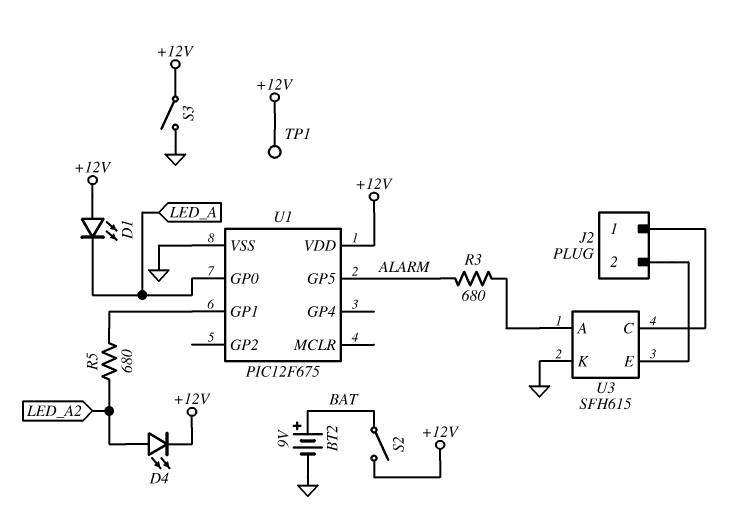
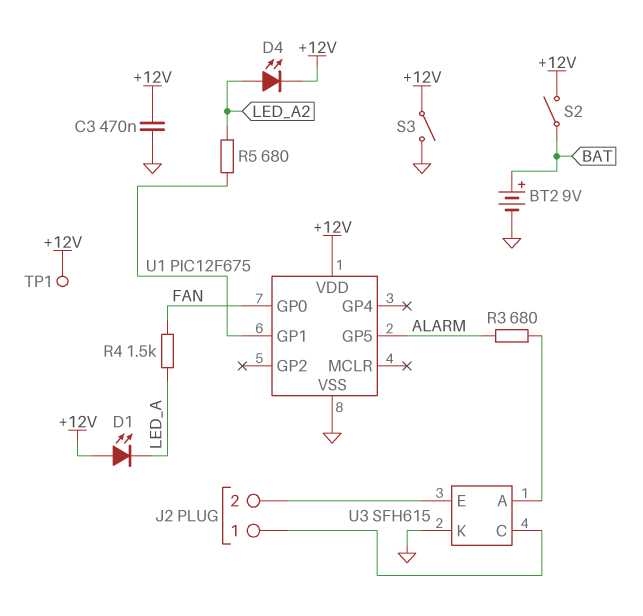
C3: none -> 470nF (+12V, GND)
R4: none -> 1.5k (FAN, LED_A)
U1 pin GP0: LED_A -> FAN

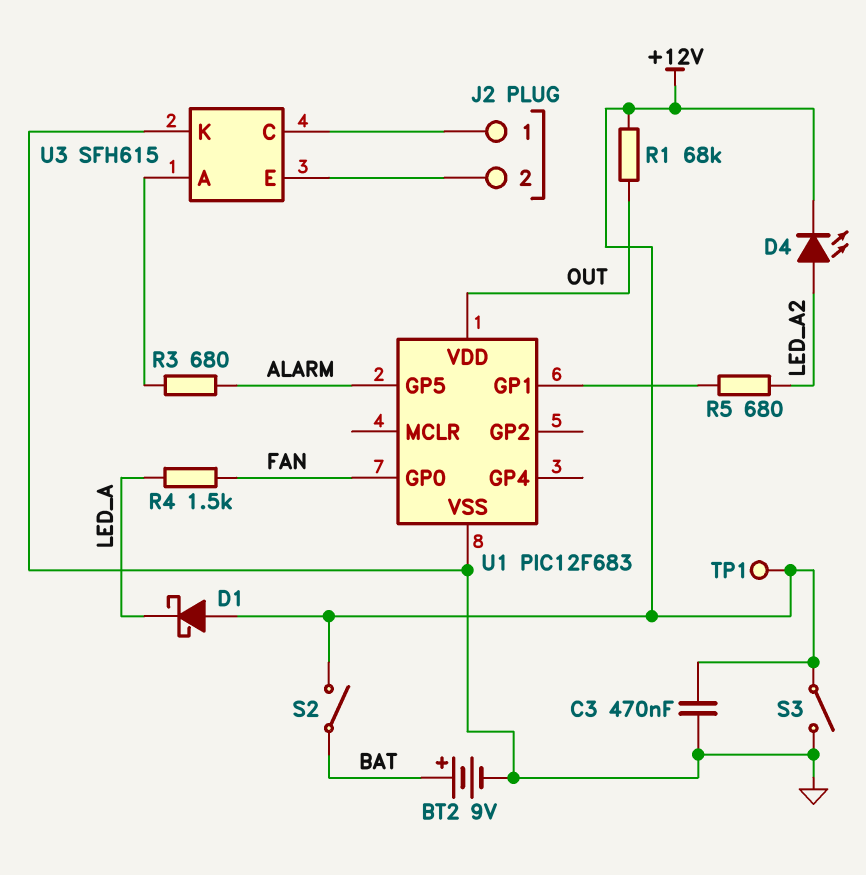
D1: LED (A +12V, K LED_A) -> schottky (A +12V, K LED_A)
R1: none -> 68k (+12V, OUT)
U1: PIC12F675 -> PIC12F683
U1 pin VDD: +12V -> OUT

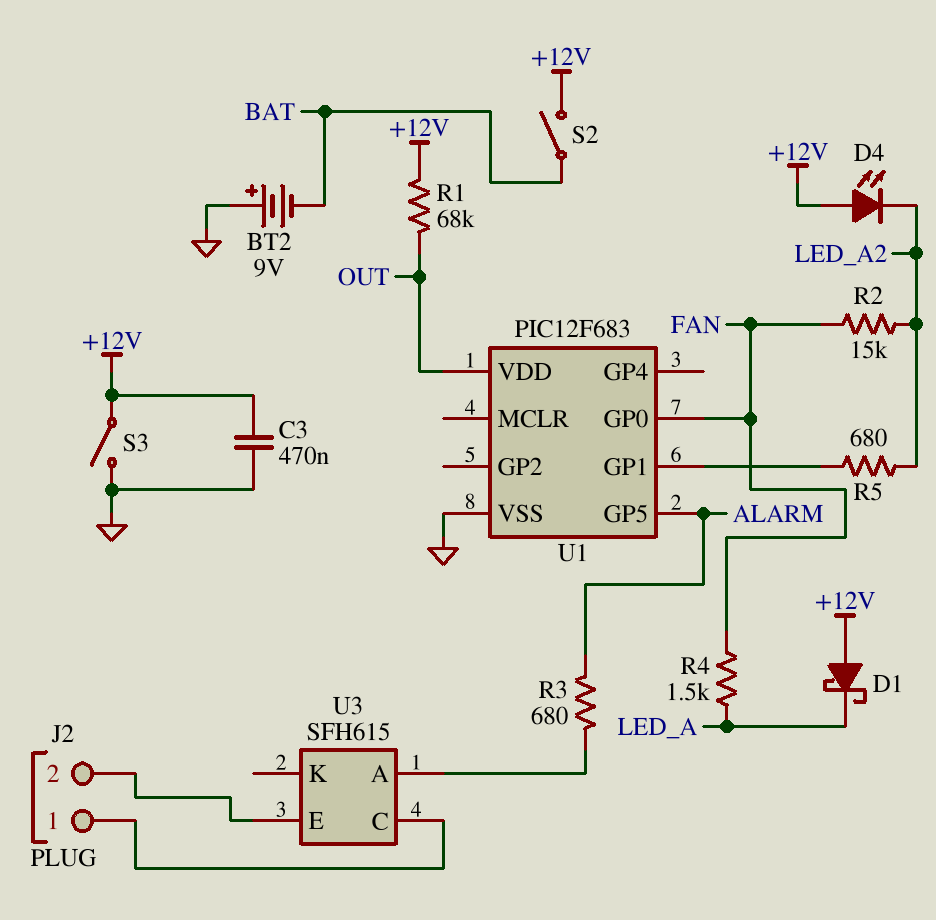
BT2: 9V (plus BAT, minus GND) -> 9V (plus GND, minus BAT)
D4: LED (A LED_A2, K +12V) -> LED (A +12V, K LED_A2)
R2: none -> 15k (FAN, LED_A2)
TP1: test point (+12V) -> none
U3 pin K: GND -> none

